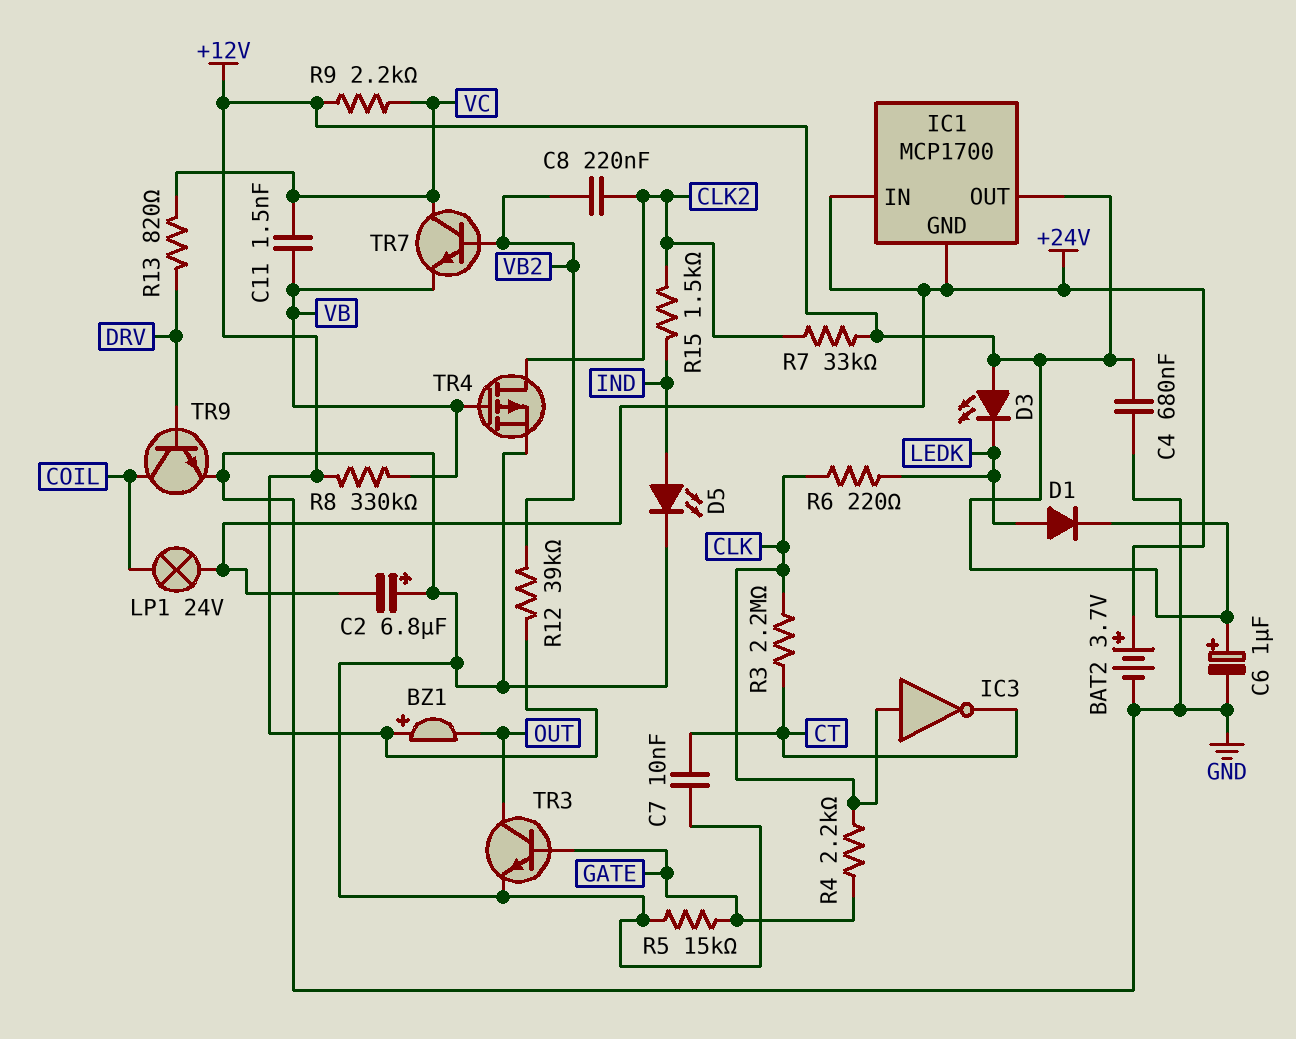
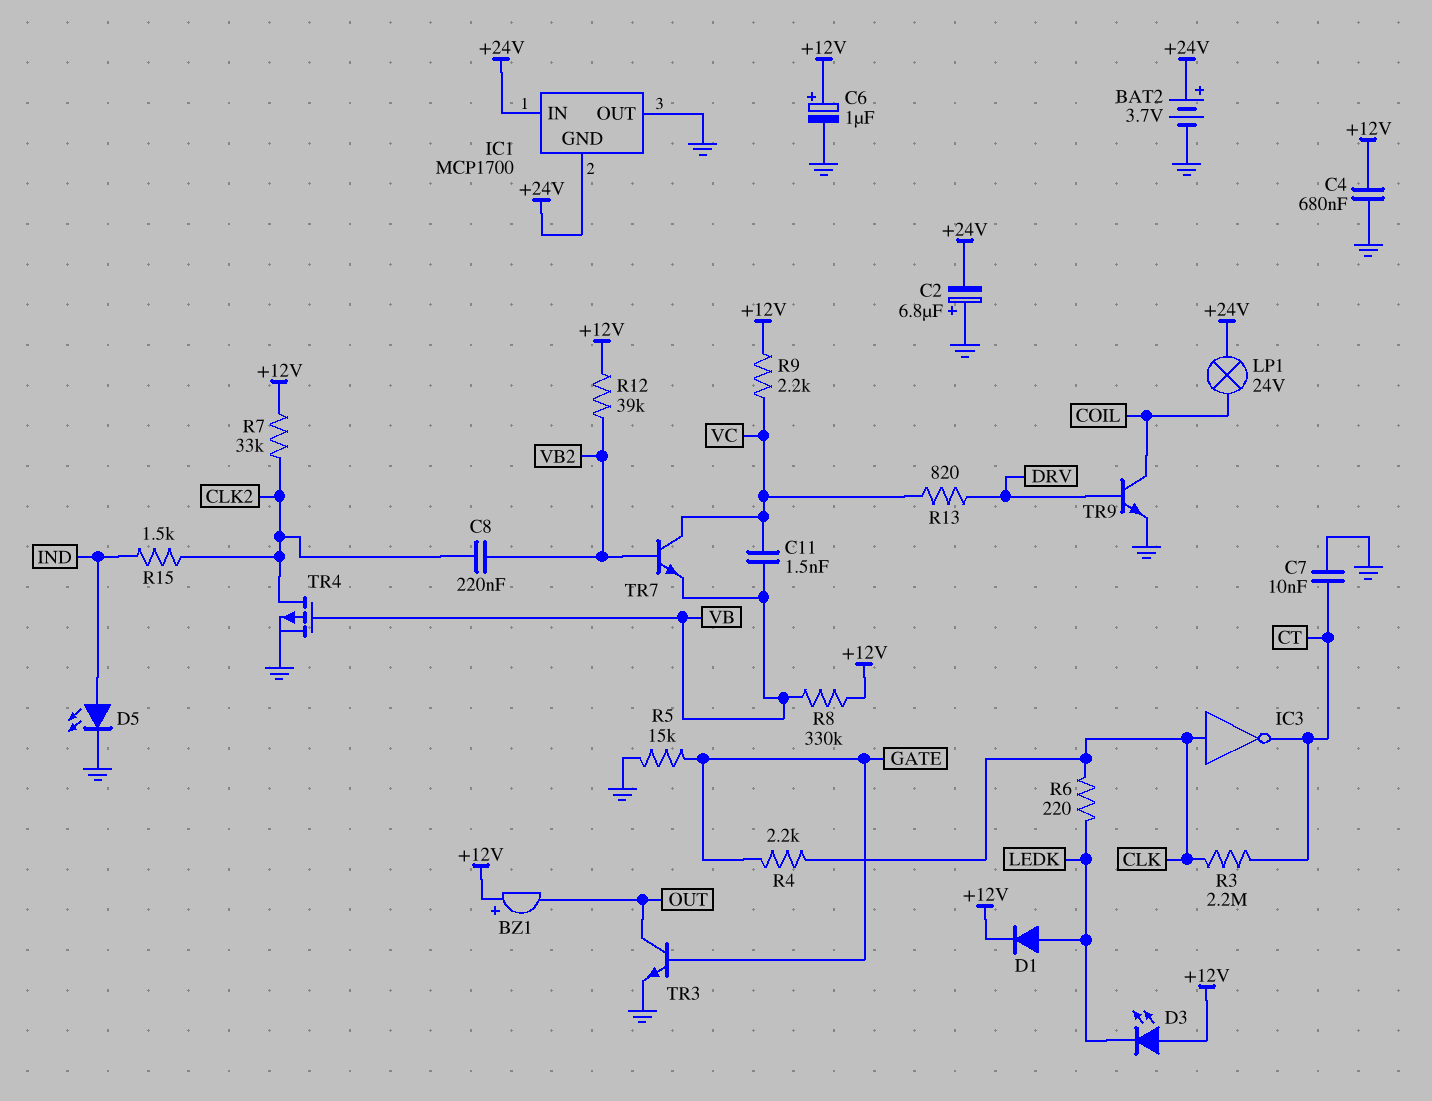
IC1 pin OUT: +12V -> GND

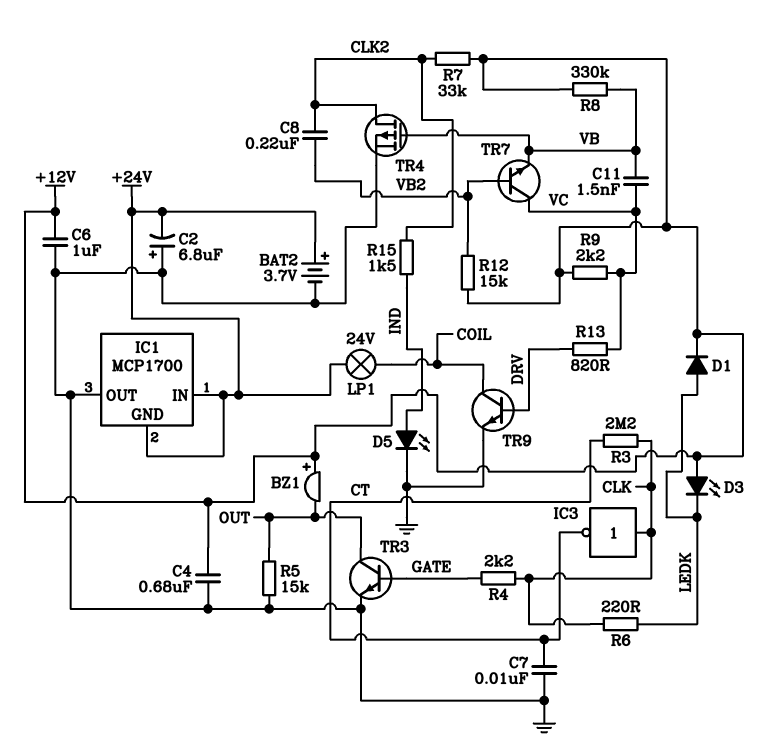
C6: 1uF (plus +12V, minus GND) -> 1uF (+12V, GND)
R5: 15k (GATE, GND) -> 15k (GND, OUT)
R12: 39k (+12V, VB2) -> 15k (+12V, VB2)

